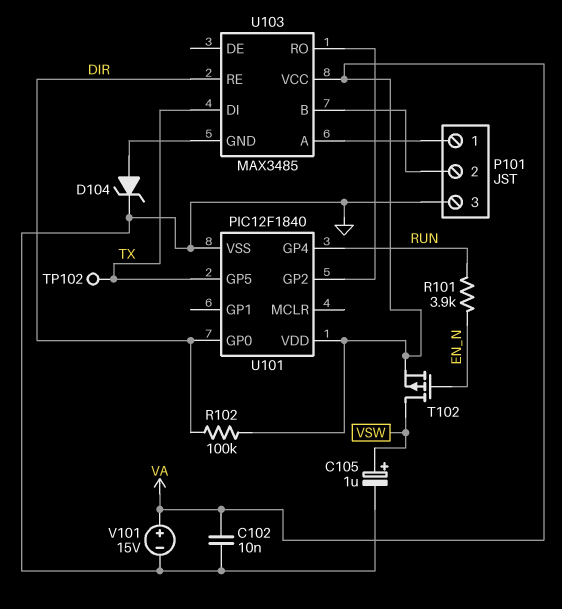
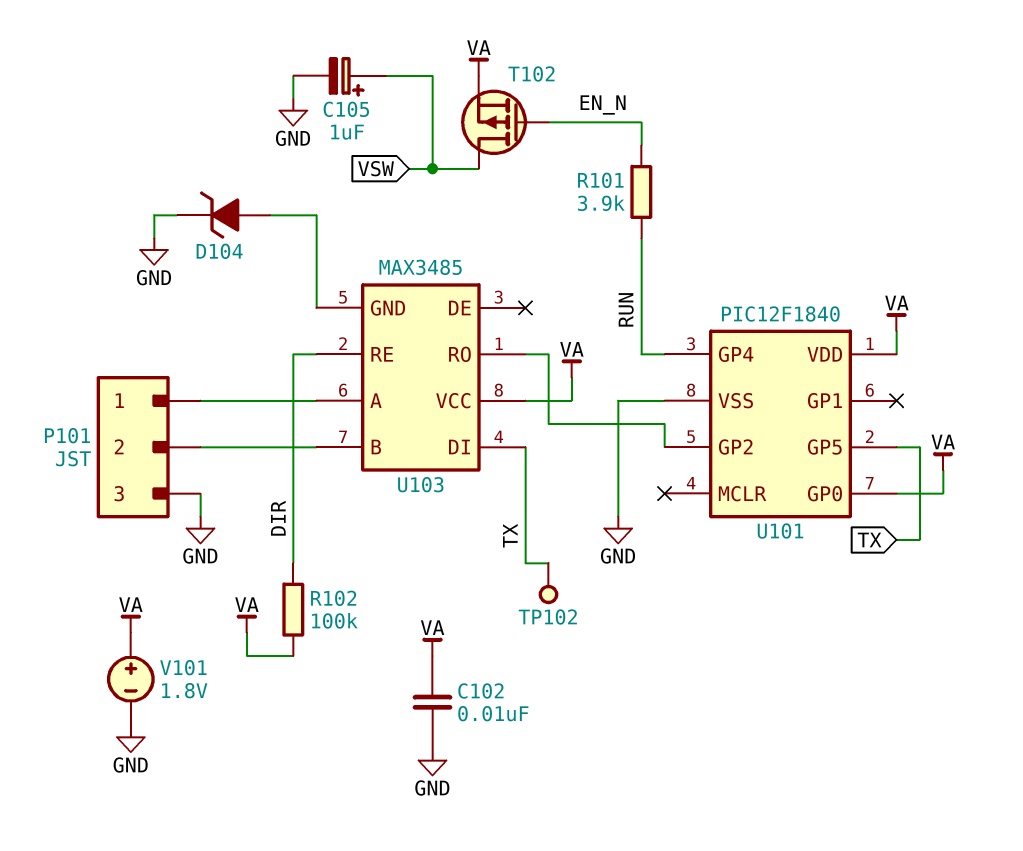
U101 pin GP0: DIR -> VA
V101: 15V (plus VA, minus GND) -> 1.8V (plus VA, minus GND)

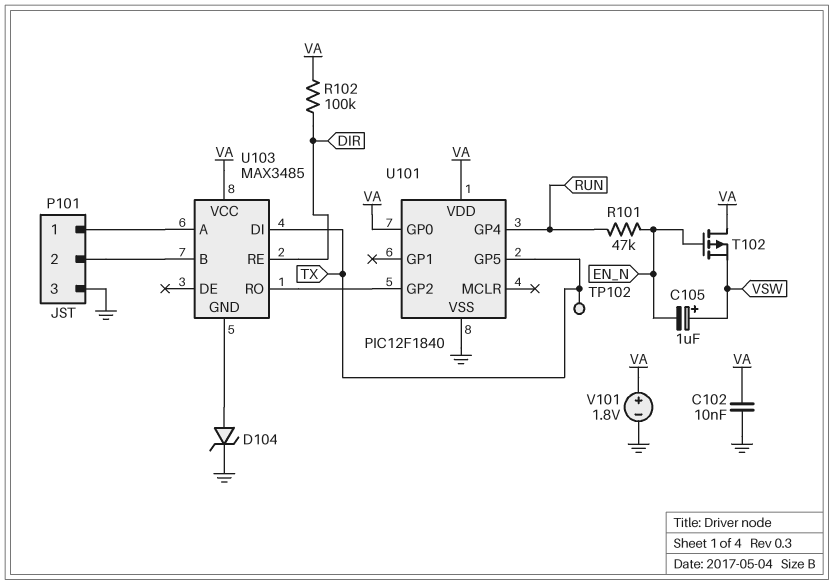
C105: 1uF (plus VSW, minus GND) -> 1uF (plus VSW, minus EN_N)
R101: 3.9k (EN_N, RUN) -> 47k (EN_N, RUN)
T102: PMOS (G EN_N, D VSW, S VA) -> PMOS (G EN_N, D VA, S VSW)

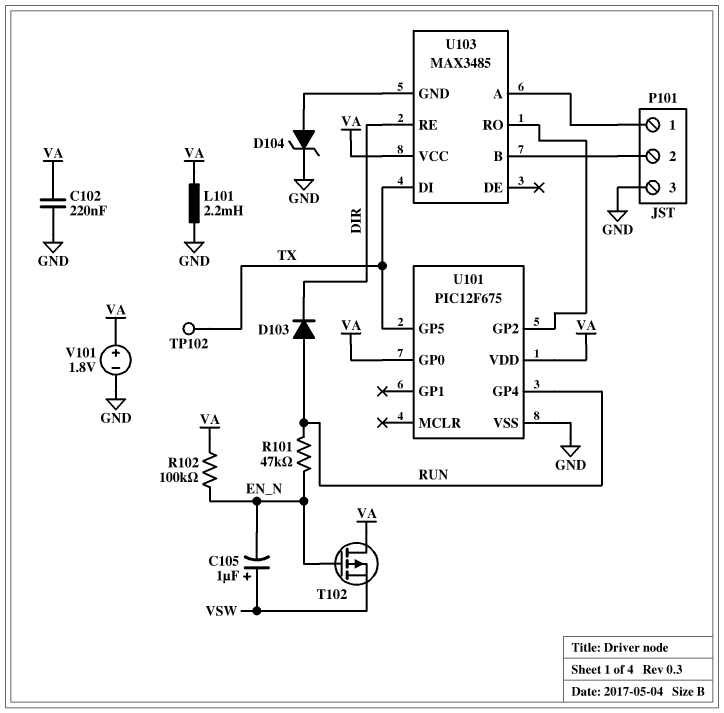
C102: 10nF (GND, VA) -> 220nF (GND, VA)
D103: none -> diode (A RUN, K DIR)
L101: none -> 2.2mH (GND, VA)
R102: 100k (DIR, VA) -> 100k (EN_N, VA)
U101: PIC12F1840 -> PIC12F675

